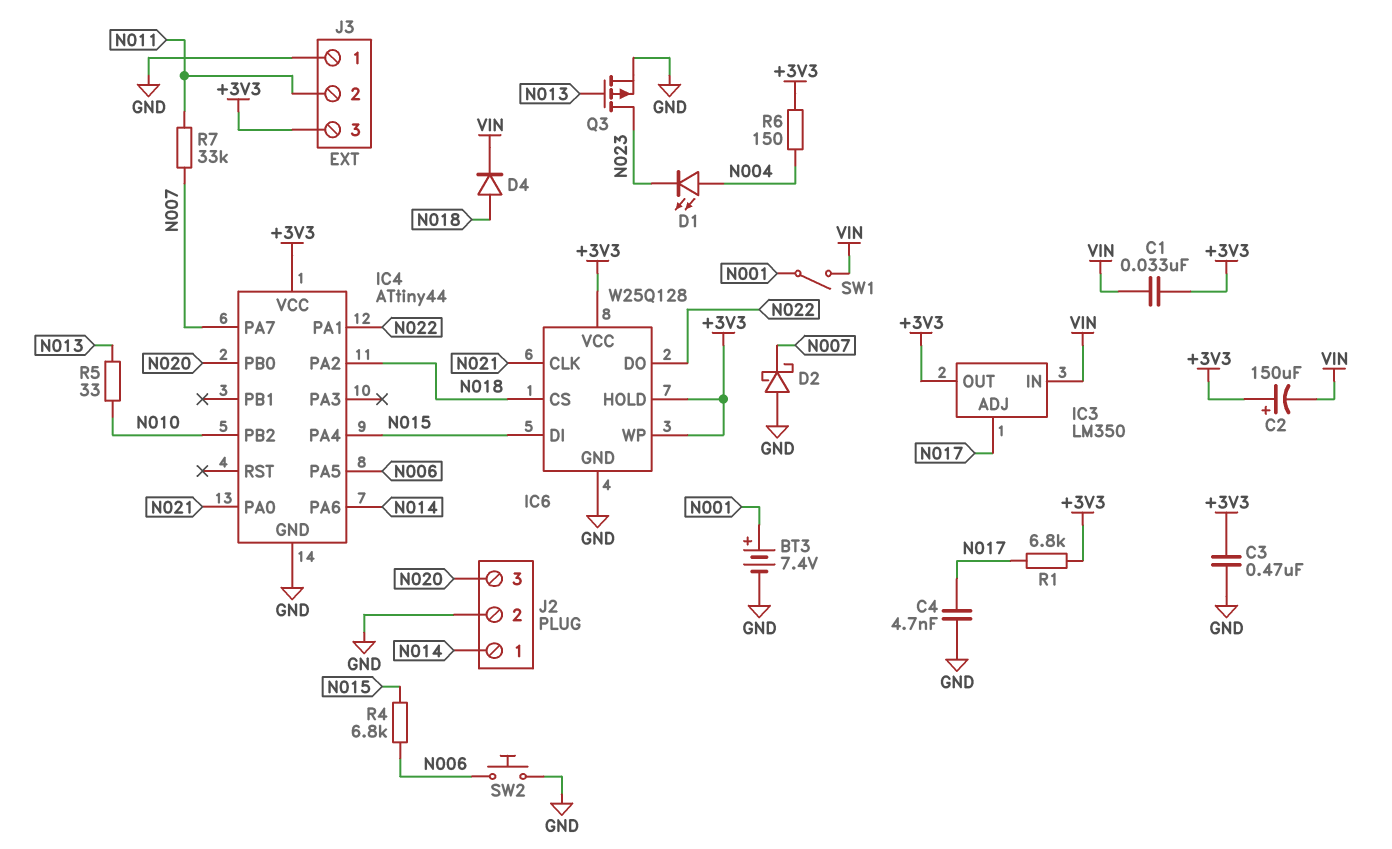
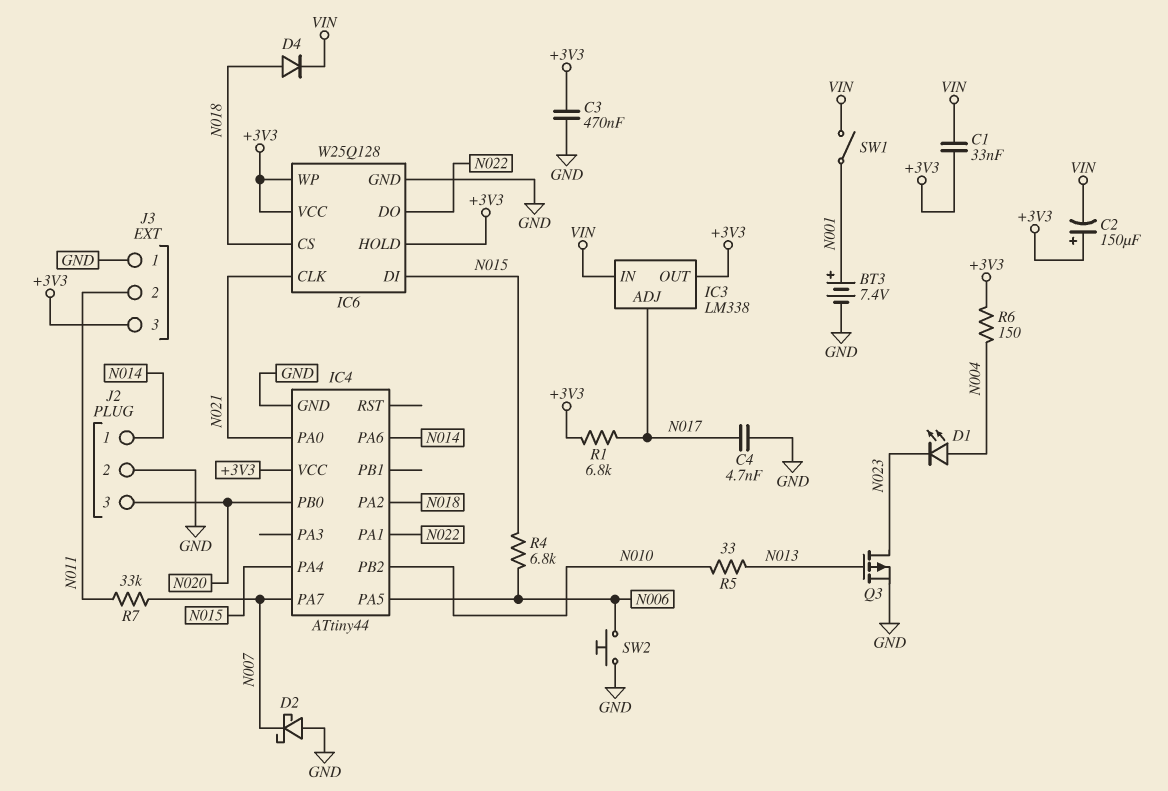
IC3: LM350 -> LM338

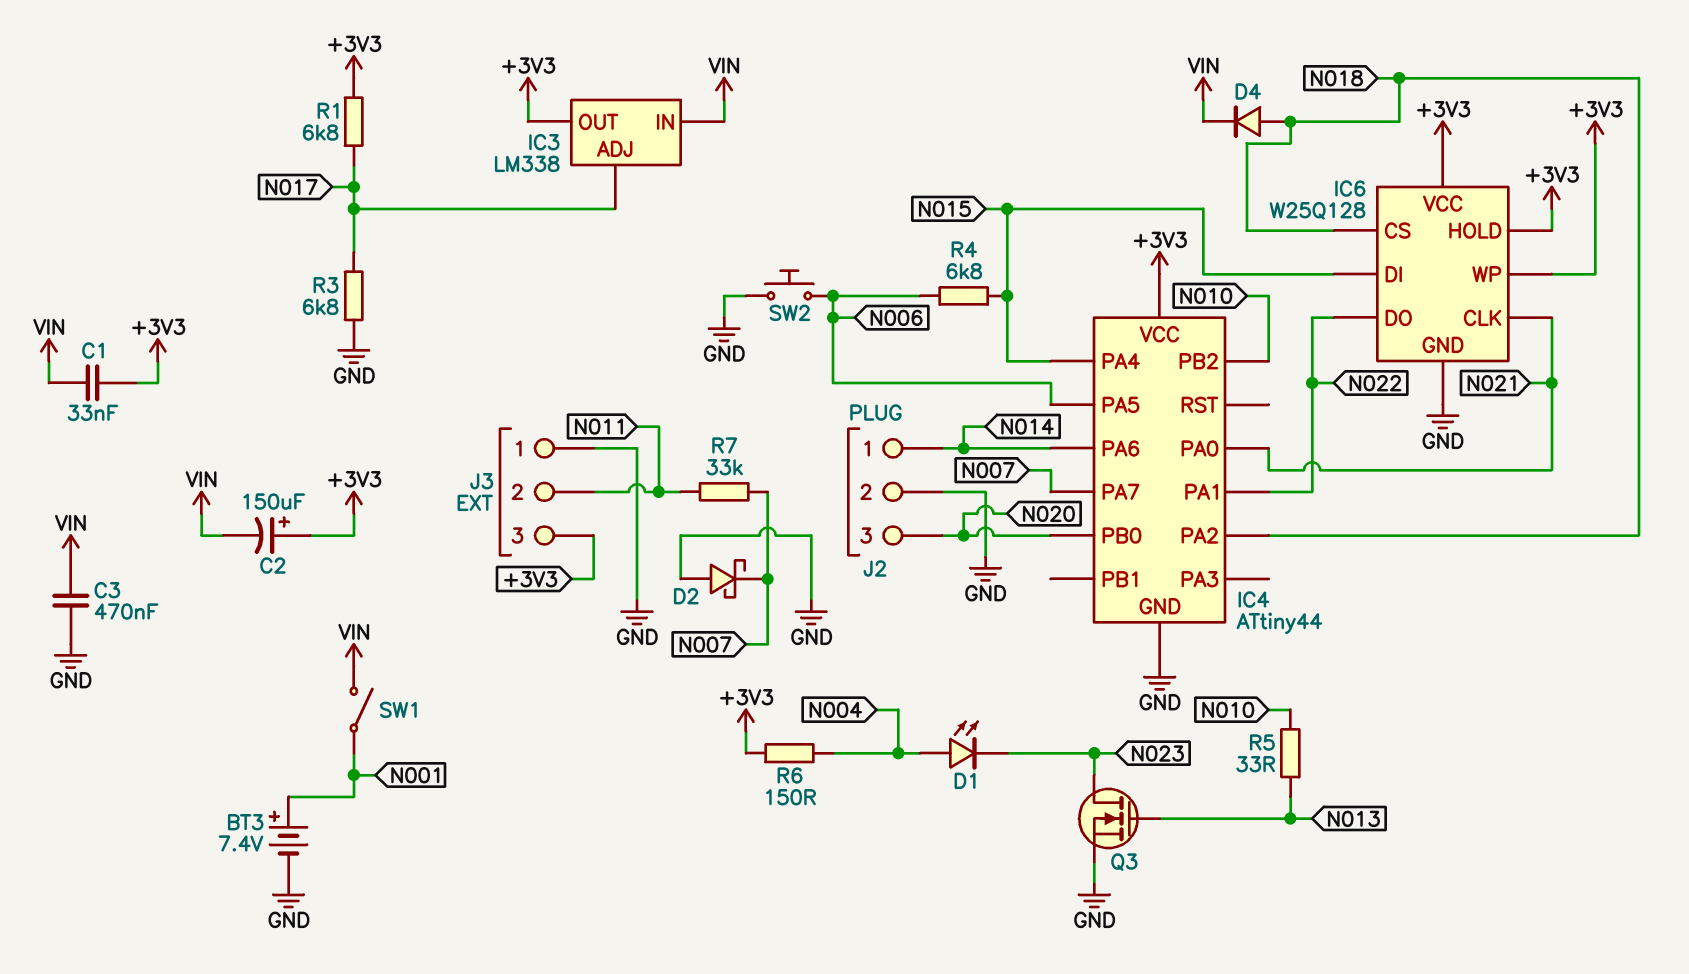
C3: 470nF (+3V3, GND) -> 470nF (GND, VIN)
C4: 4.7nF (GND, N017) -> none
Q3: PMOS (G N013, D N023, S GND) -> NMOS (G N013, D N023, S GND)
R3: none -> 6.8k (GND, N017)

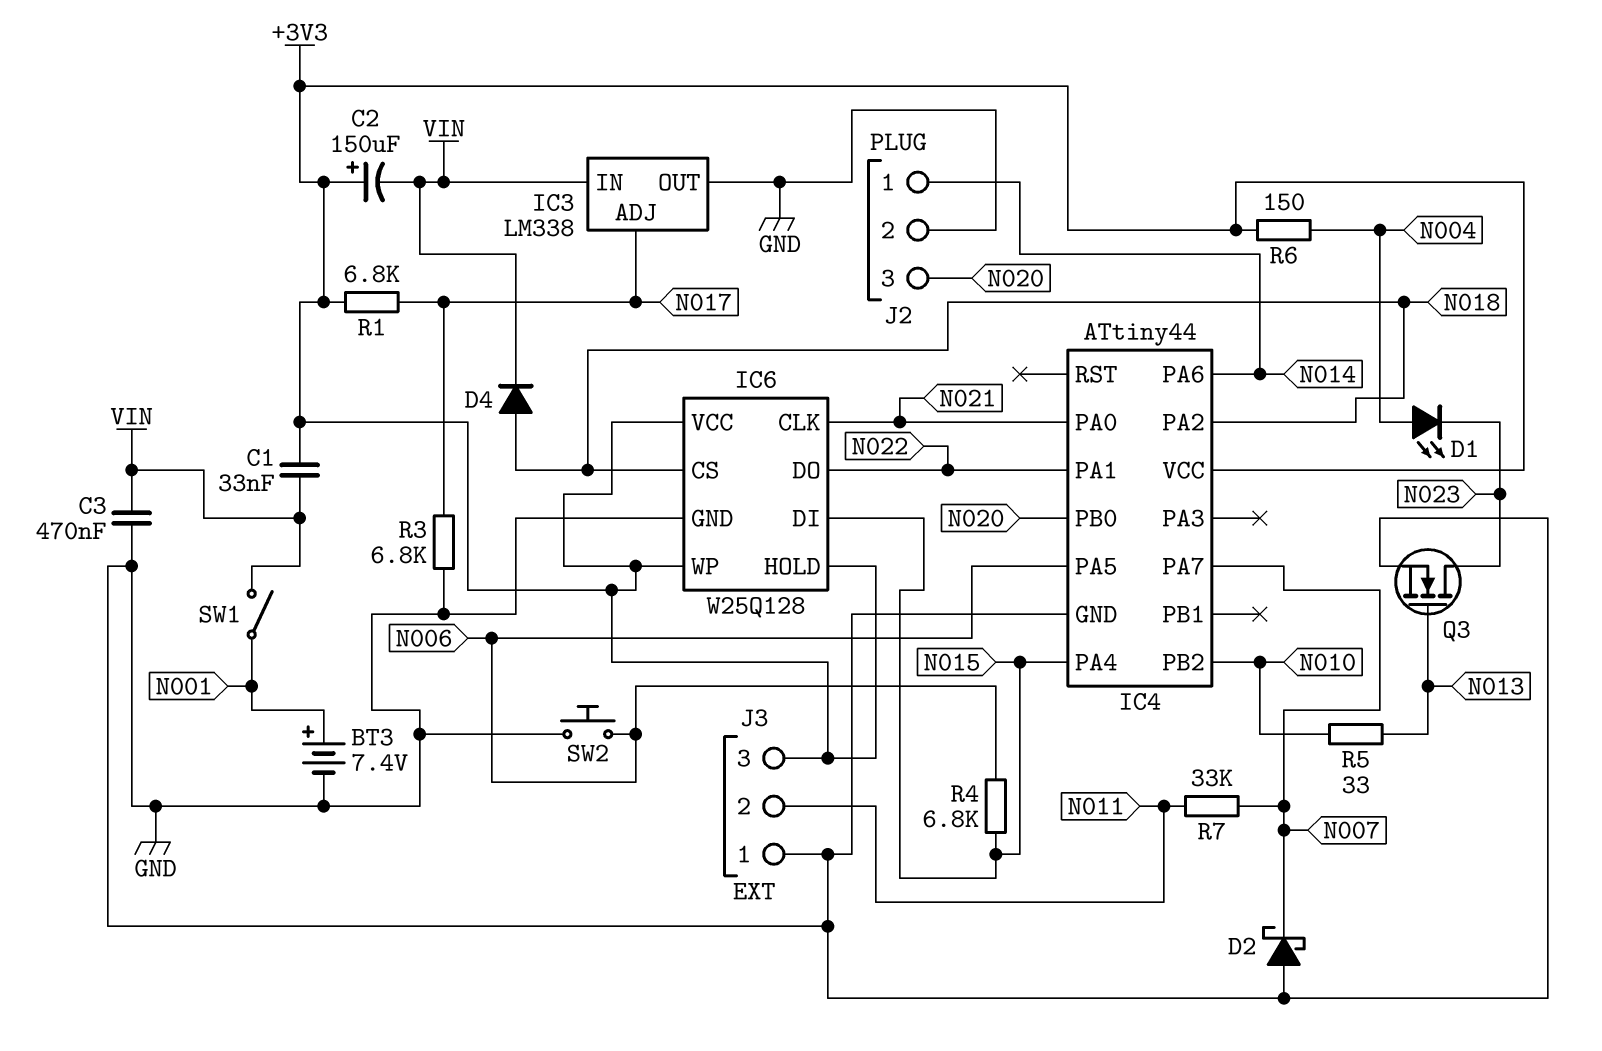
IC3 pin OUT: +3V3 -> GND

